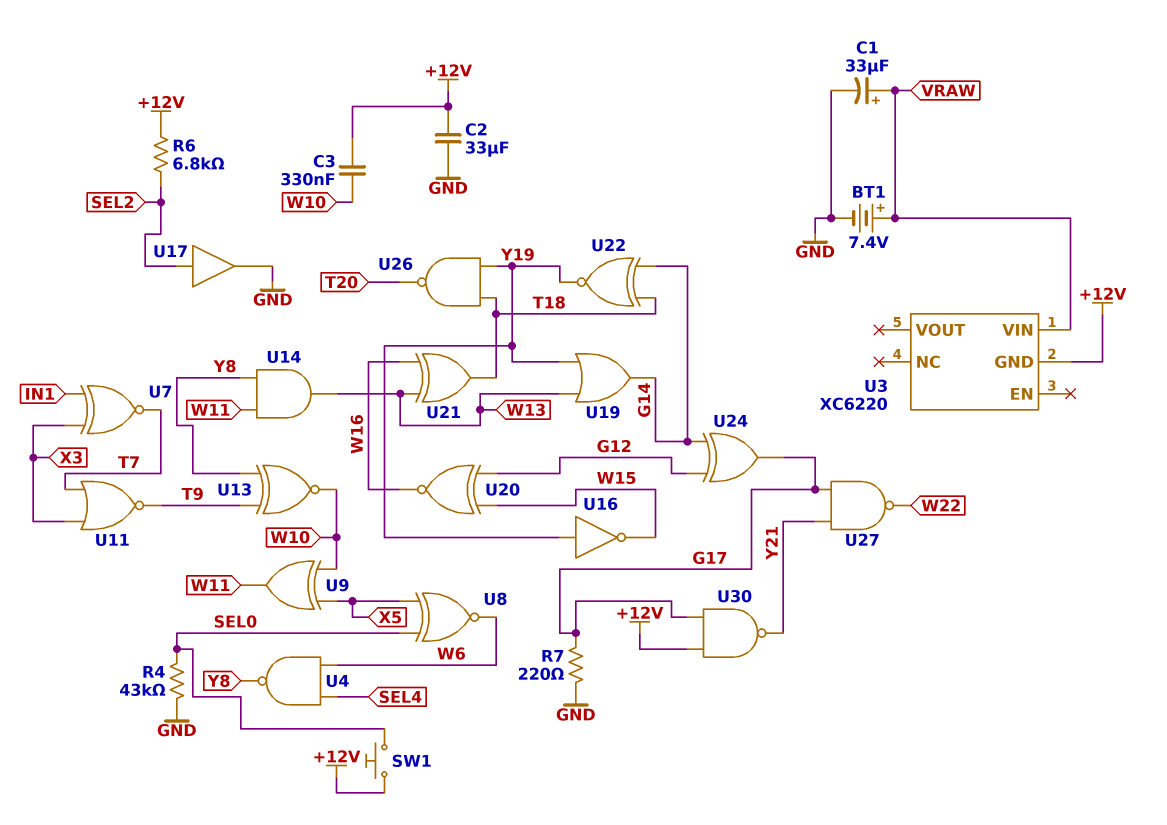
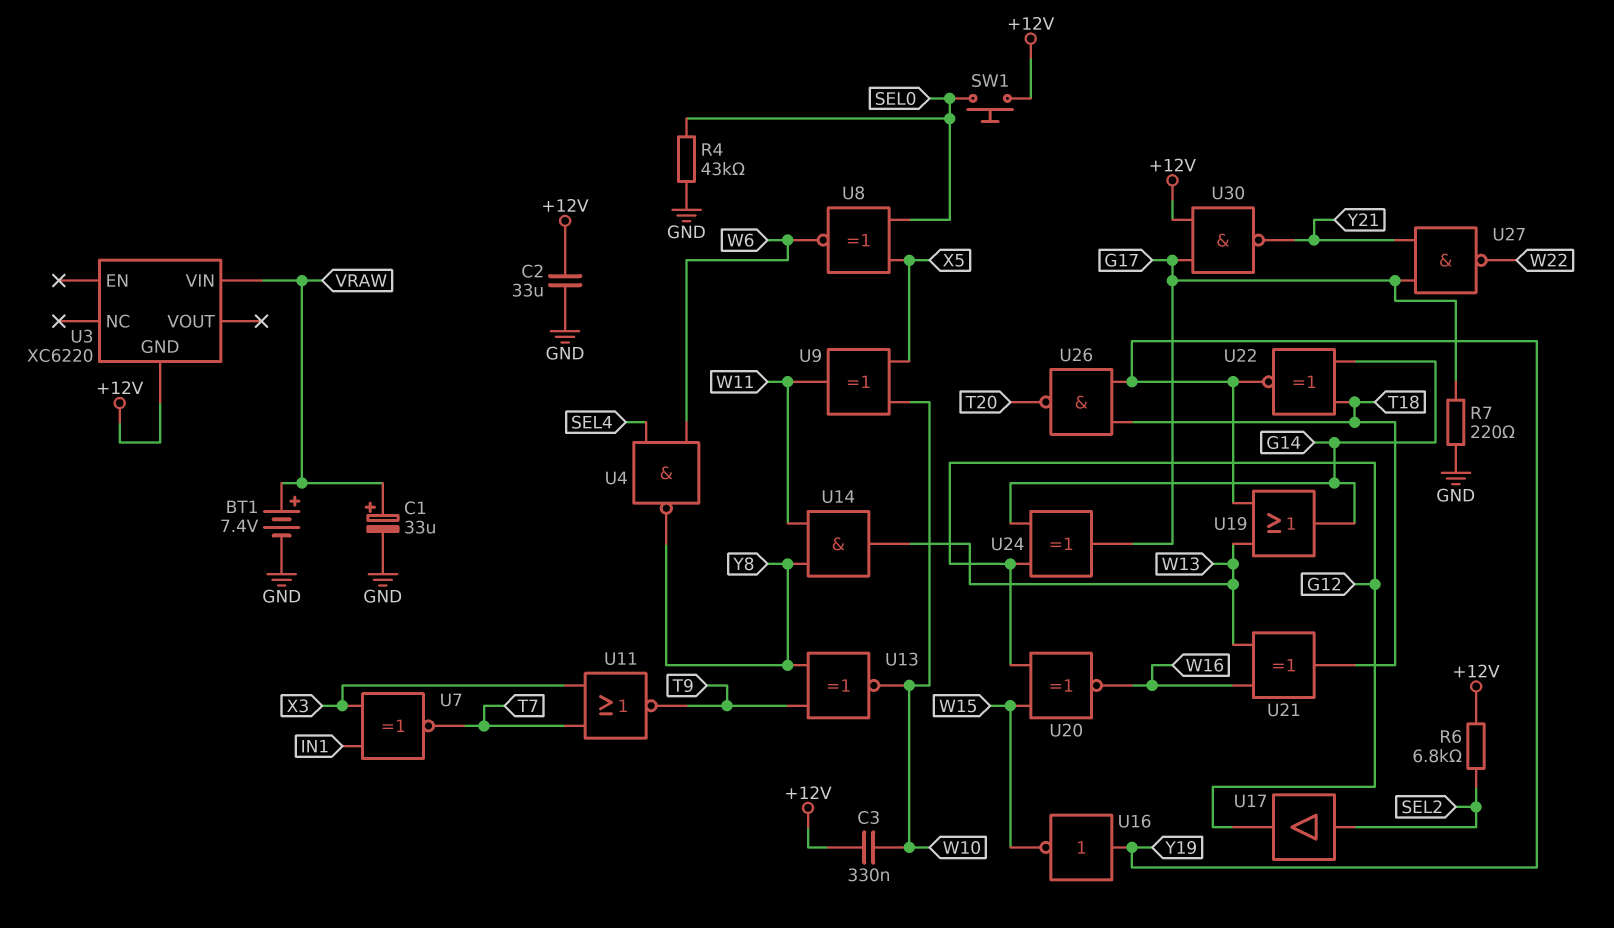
U17: buffer (in SEL2, out GND) -> buffer (in SEL2, out G12)

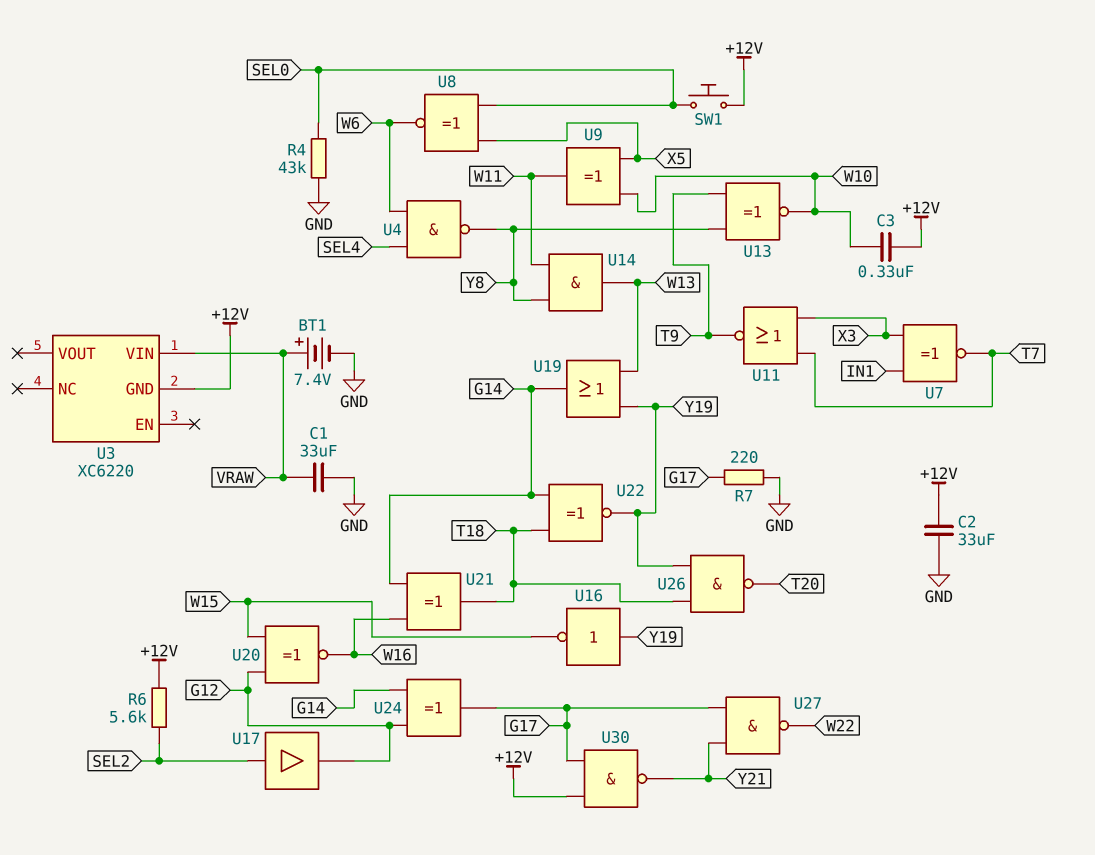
C1: 33uF (plus VRAW, minus GND) -> 33uF (GND, VRAW)
R6: 6.8k (+12V, SEL2) -> 5.6k (+12V, SEL2)
U21: XOR (in W13, in W16, out T18) -> XOR (in G14, in W16, out T18)

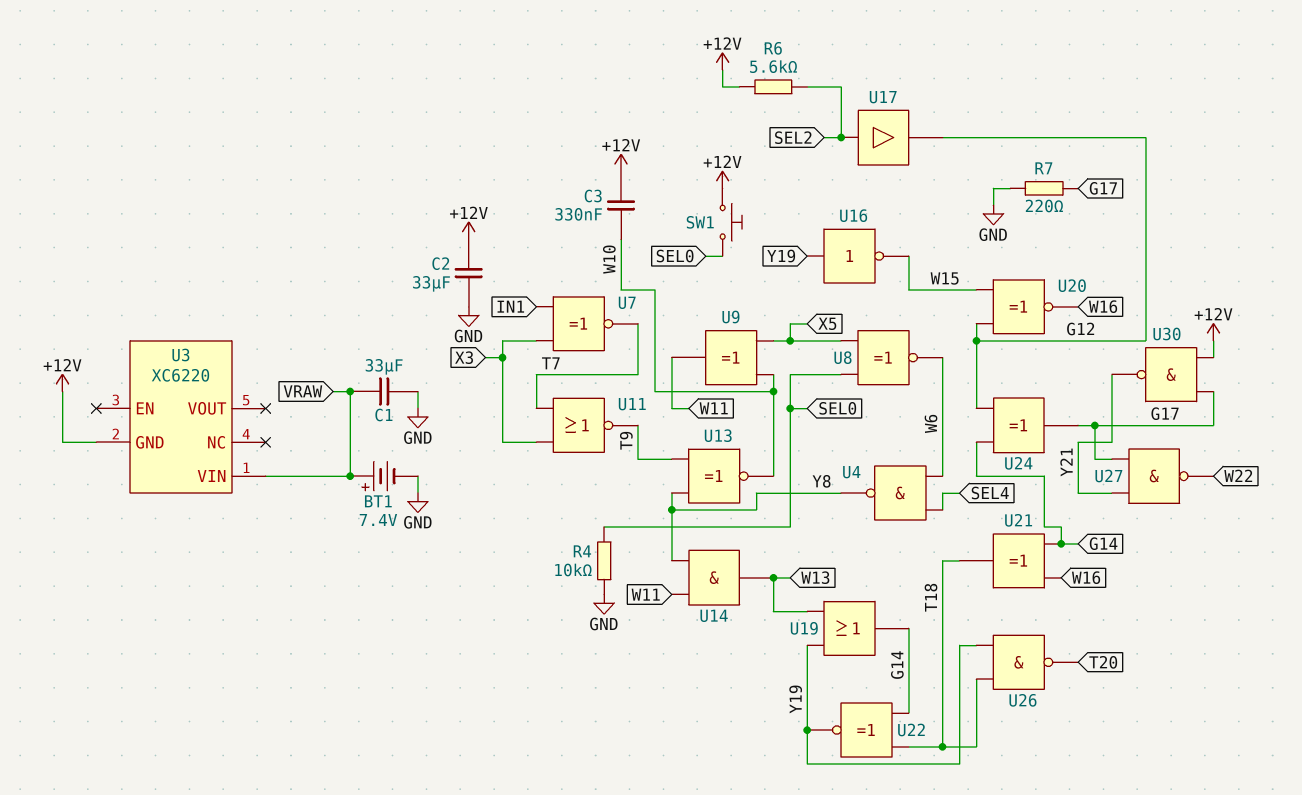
R4: 43k (GND, SEL0) -> 10k (GND, SEL0)

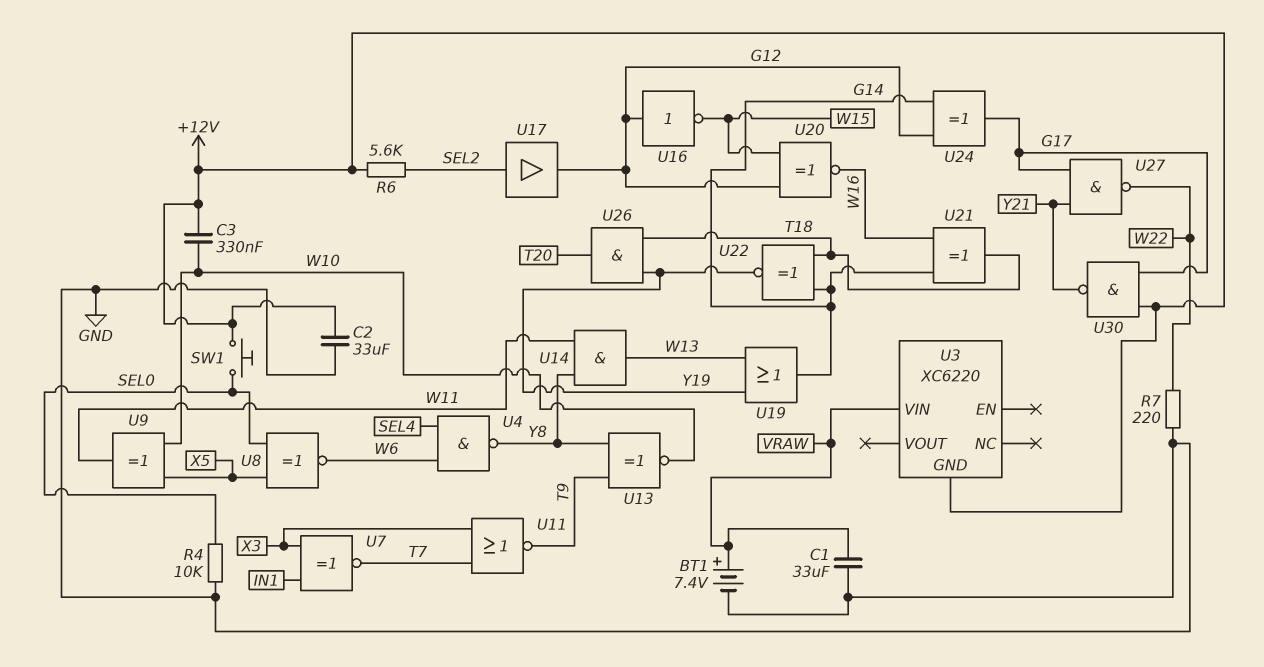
R7: 220 (G17, GND) -> 220 (GND, W22)
U16: NOT (in Y19, out W15) -> NOT (in G12, out W15)
U26: NAND (in T18, in Y19, out T20) -> AND (in T18, in Y19, out T20)

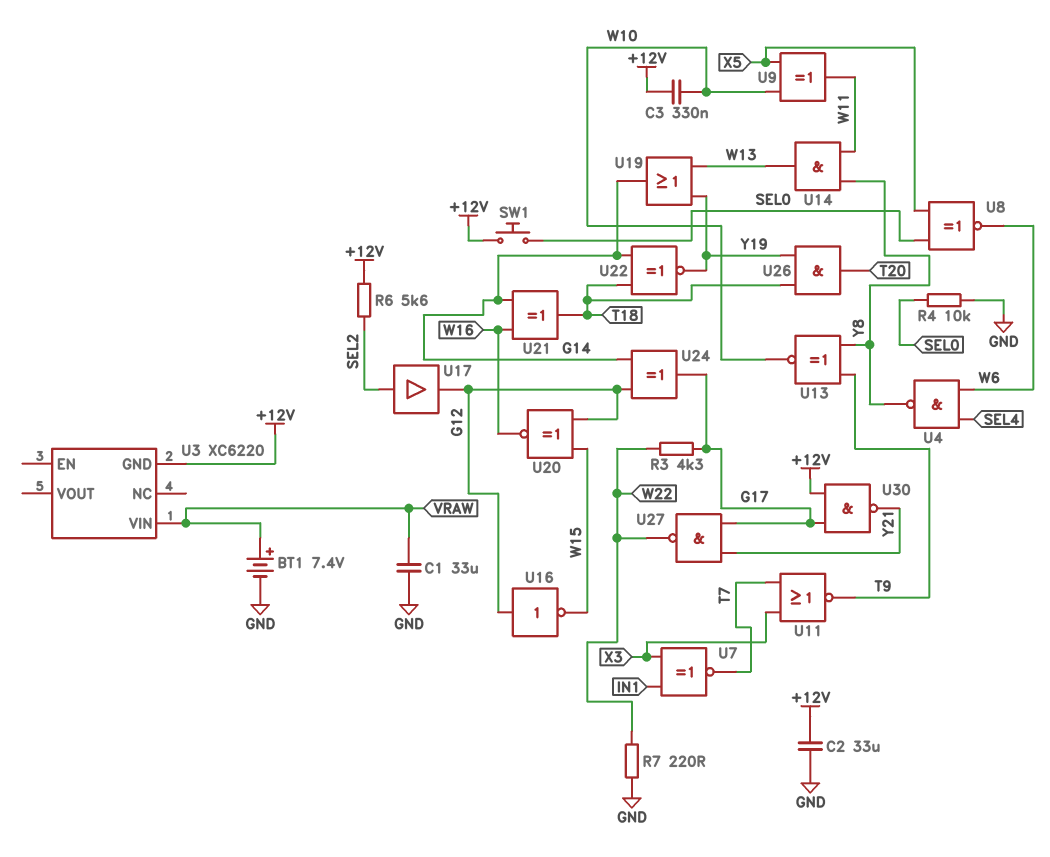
R3: none -> 4.3k (G17, W22)

